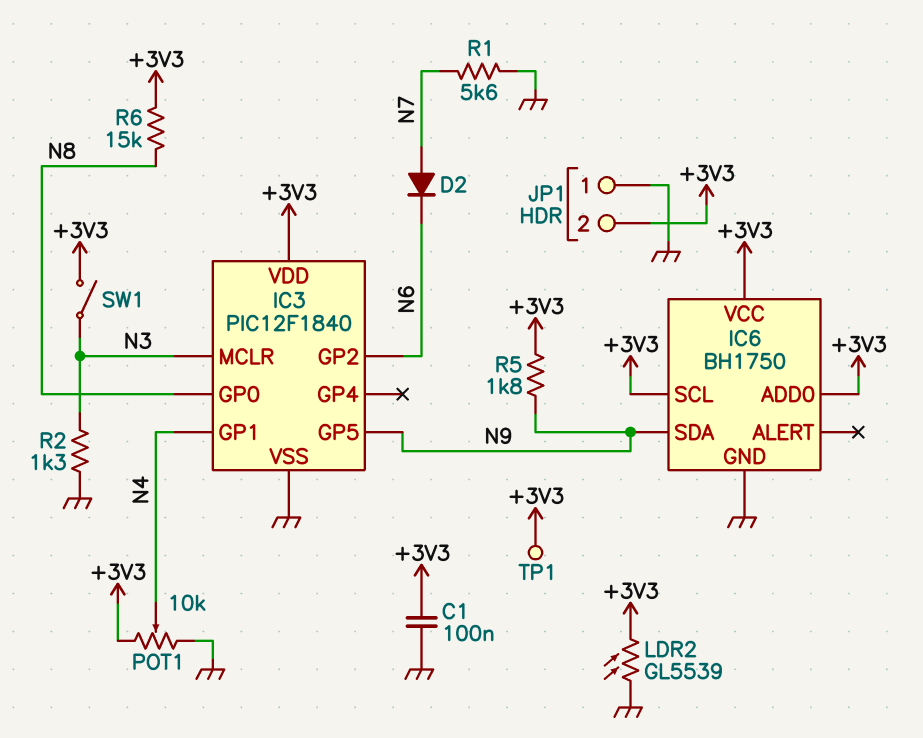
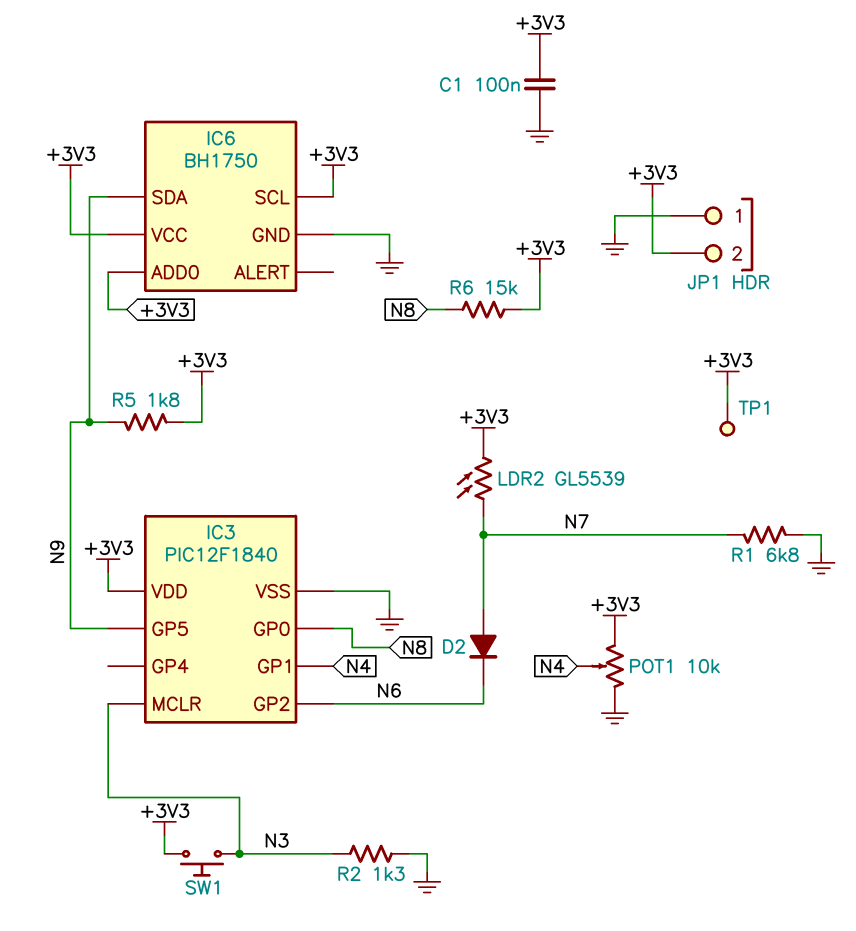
LDR2: GL5539 (+3V3, GND) -> GL5539 (+3V3, N7)
R1: 5.6k (GND, N7) -> 6.8k (GND, N7)
SW1: switch (+3V3, N3) -> button (+3V3, N3)

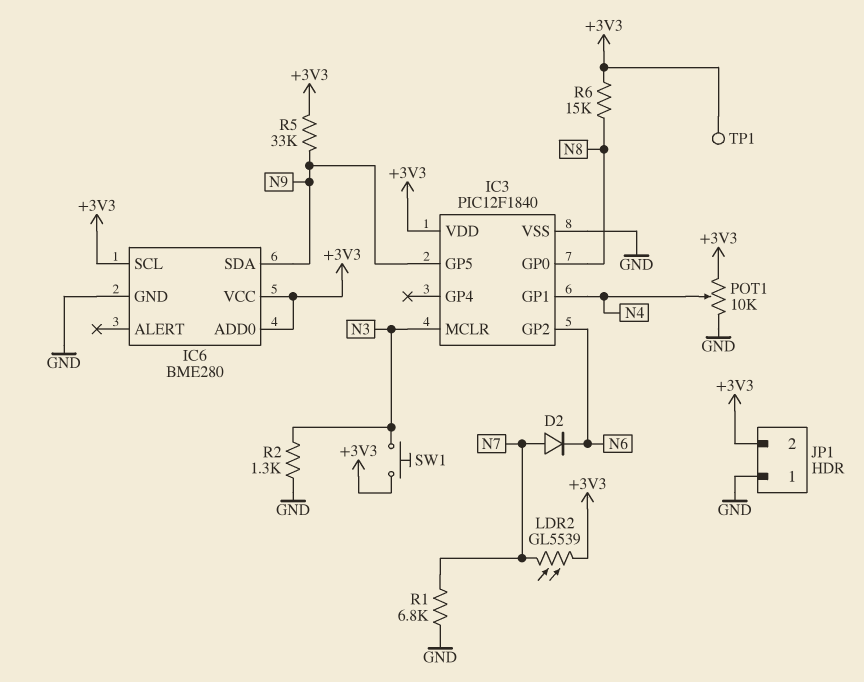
C1: 100nF (+3V3, GND) -> none
IC6: BH1750 -> BME280
R5: 1.8k (+3V3, N9) -> 33k (+3V3, N9)

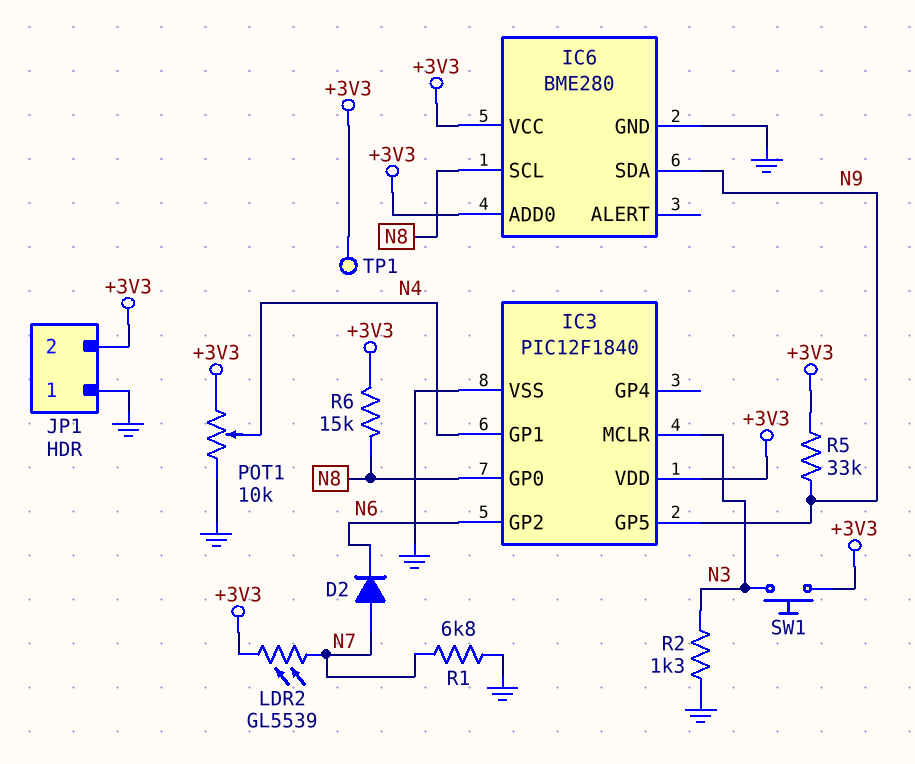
IC6 pin SCL: +3V3 -> N8

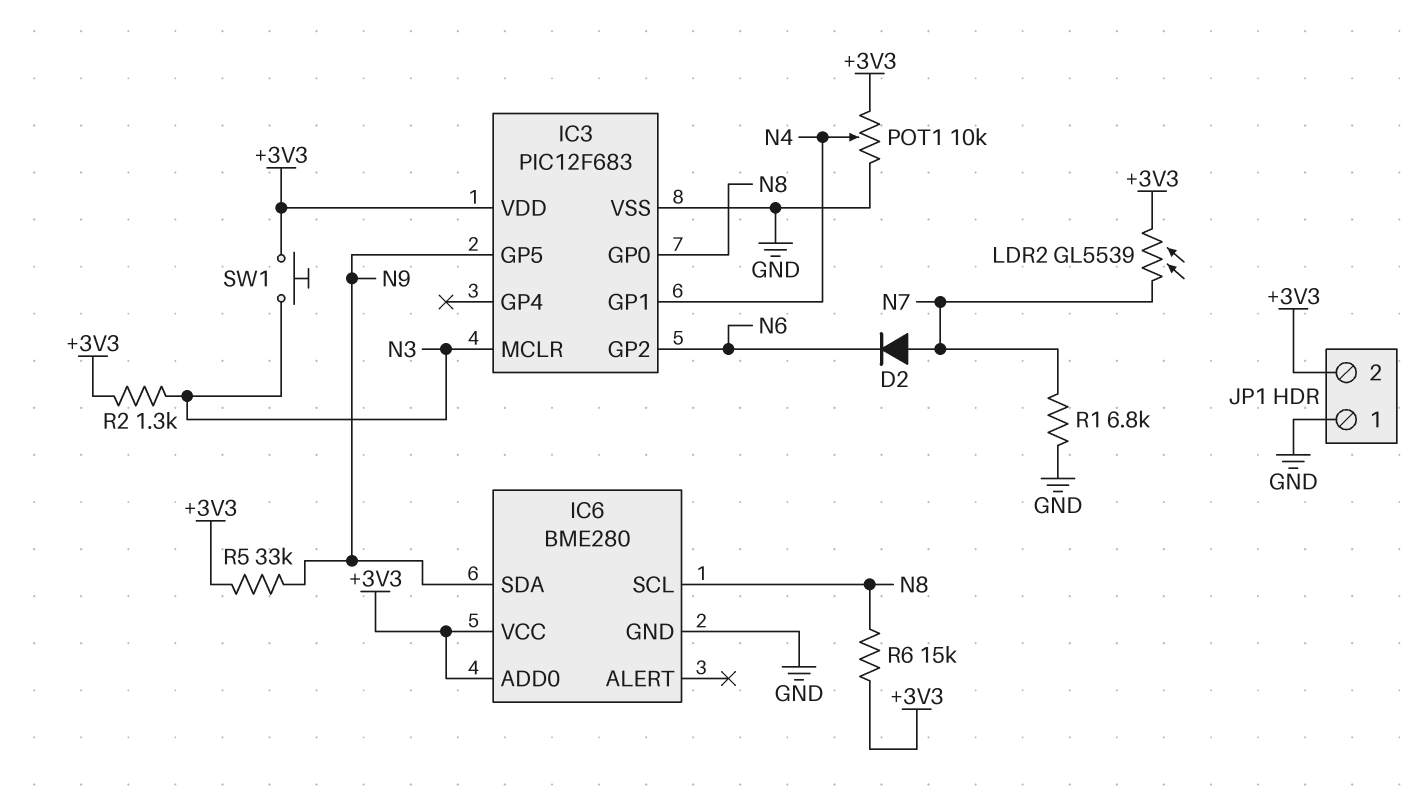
IC3: PIC12F1840 -> PIC12F683
R2: 1.3k (GND, N3) -> 1.3k (+3V3, N3)
TP1: test point (+3V3) -> none

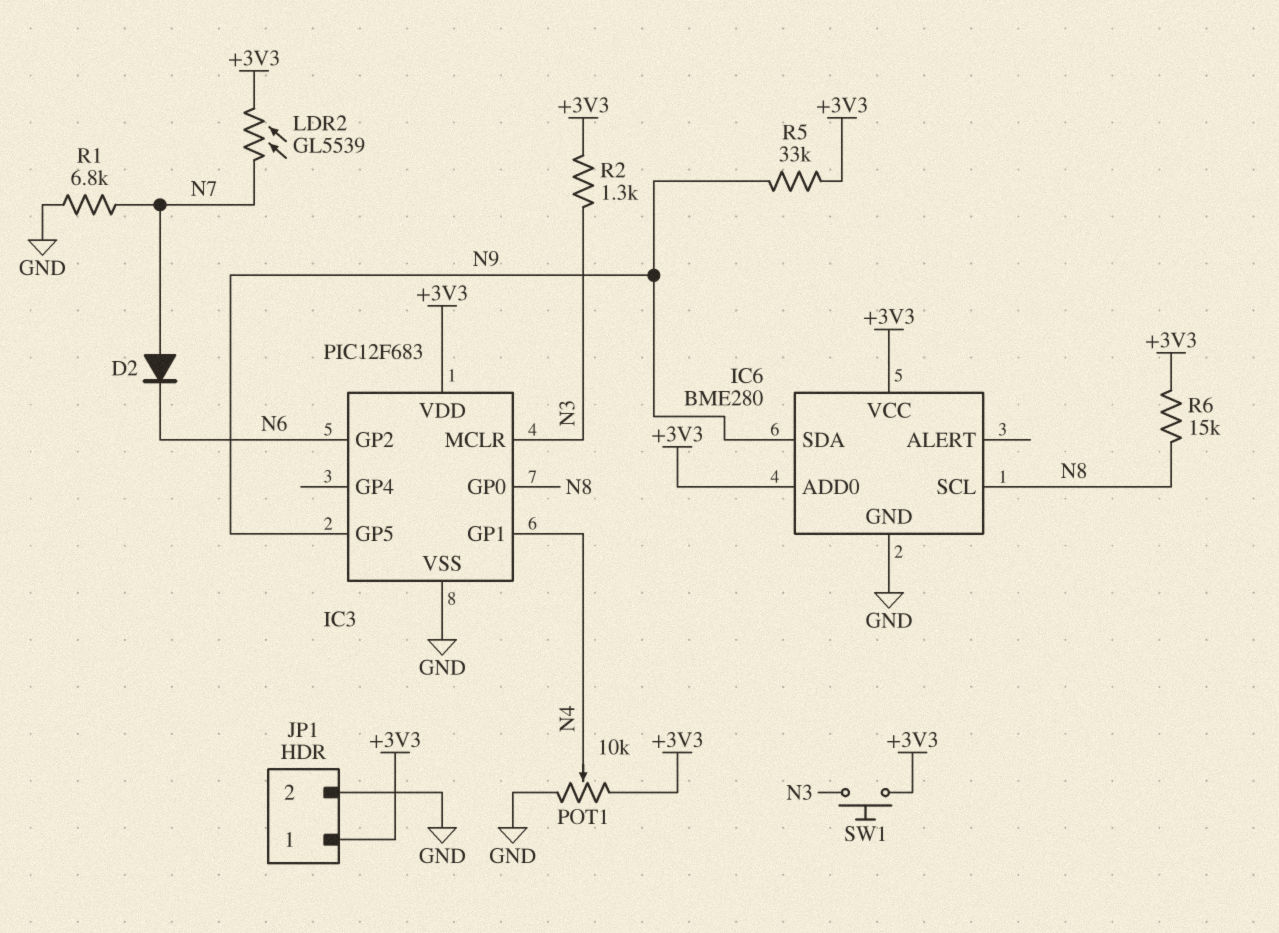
JP1 pin 1: GND -> +3V3
JP1 pin 2: +3V3 -> GND

